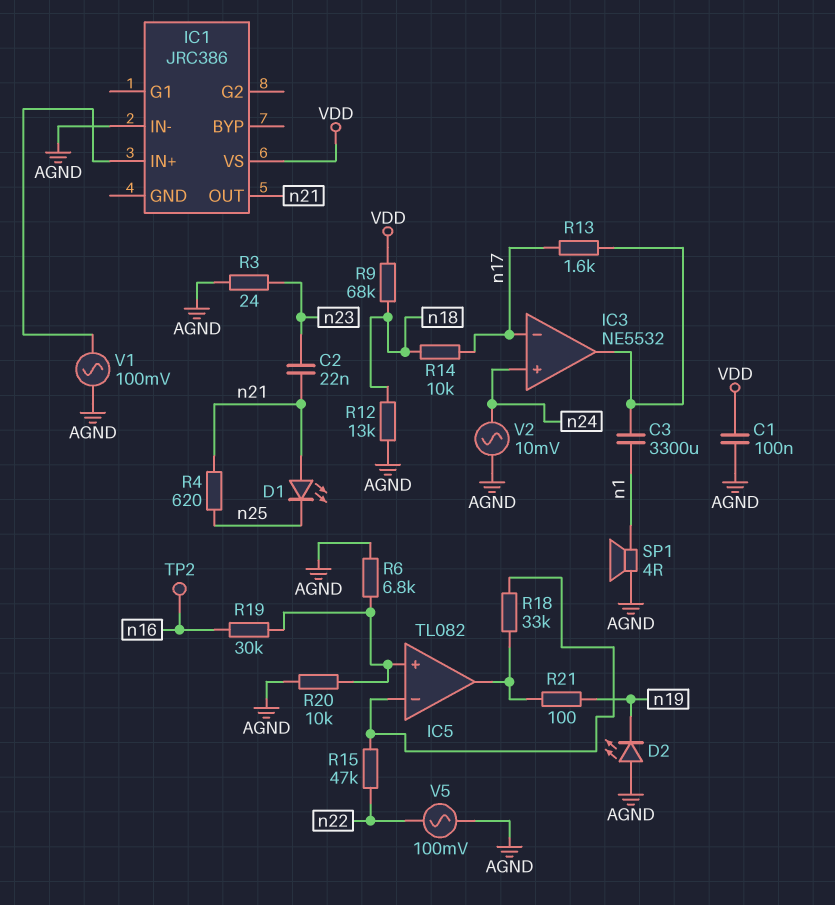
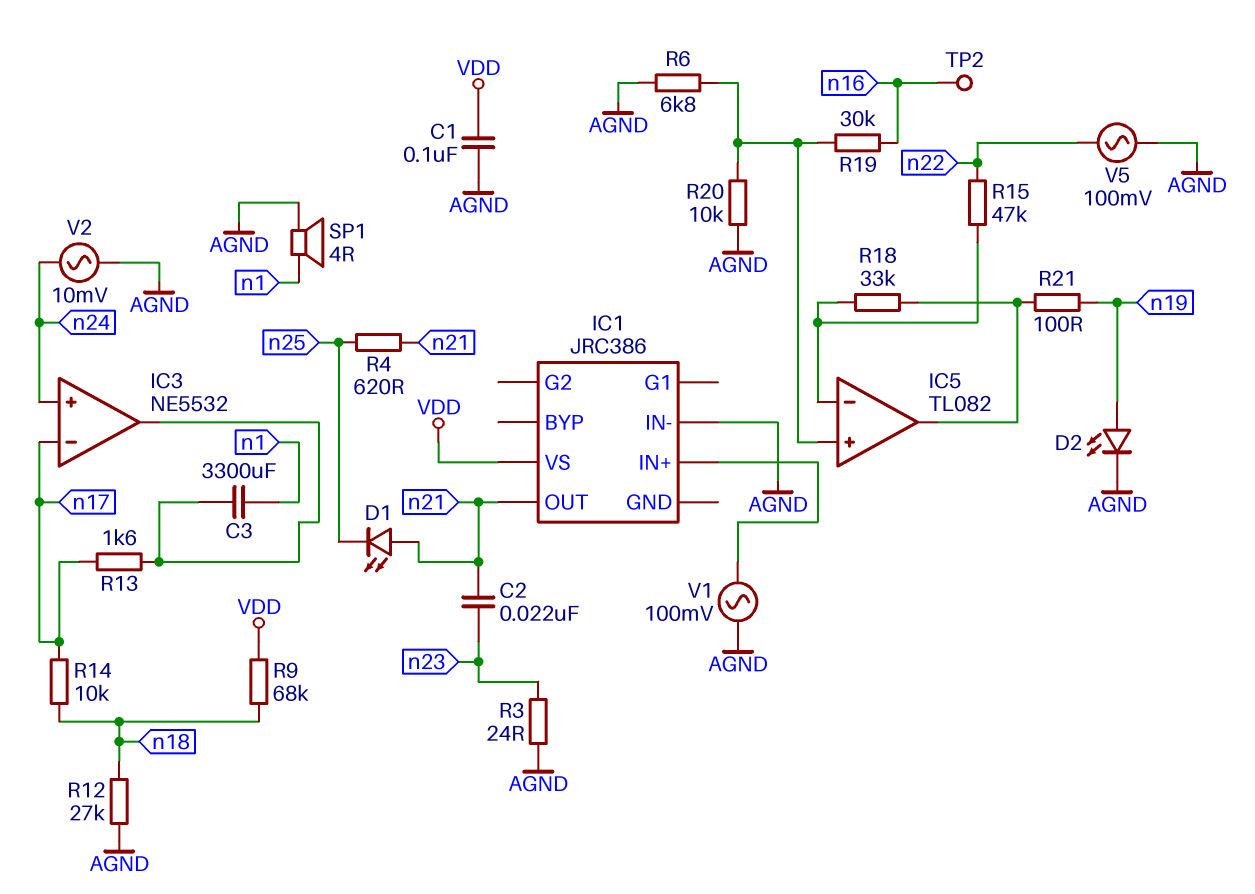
D2: LED (A AGND, K n19) -> LED (A n19, K AGND)
R12: 13k (AGND, n18) -> 27k (AGND, n18)

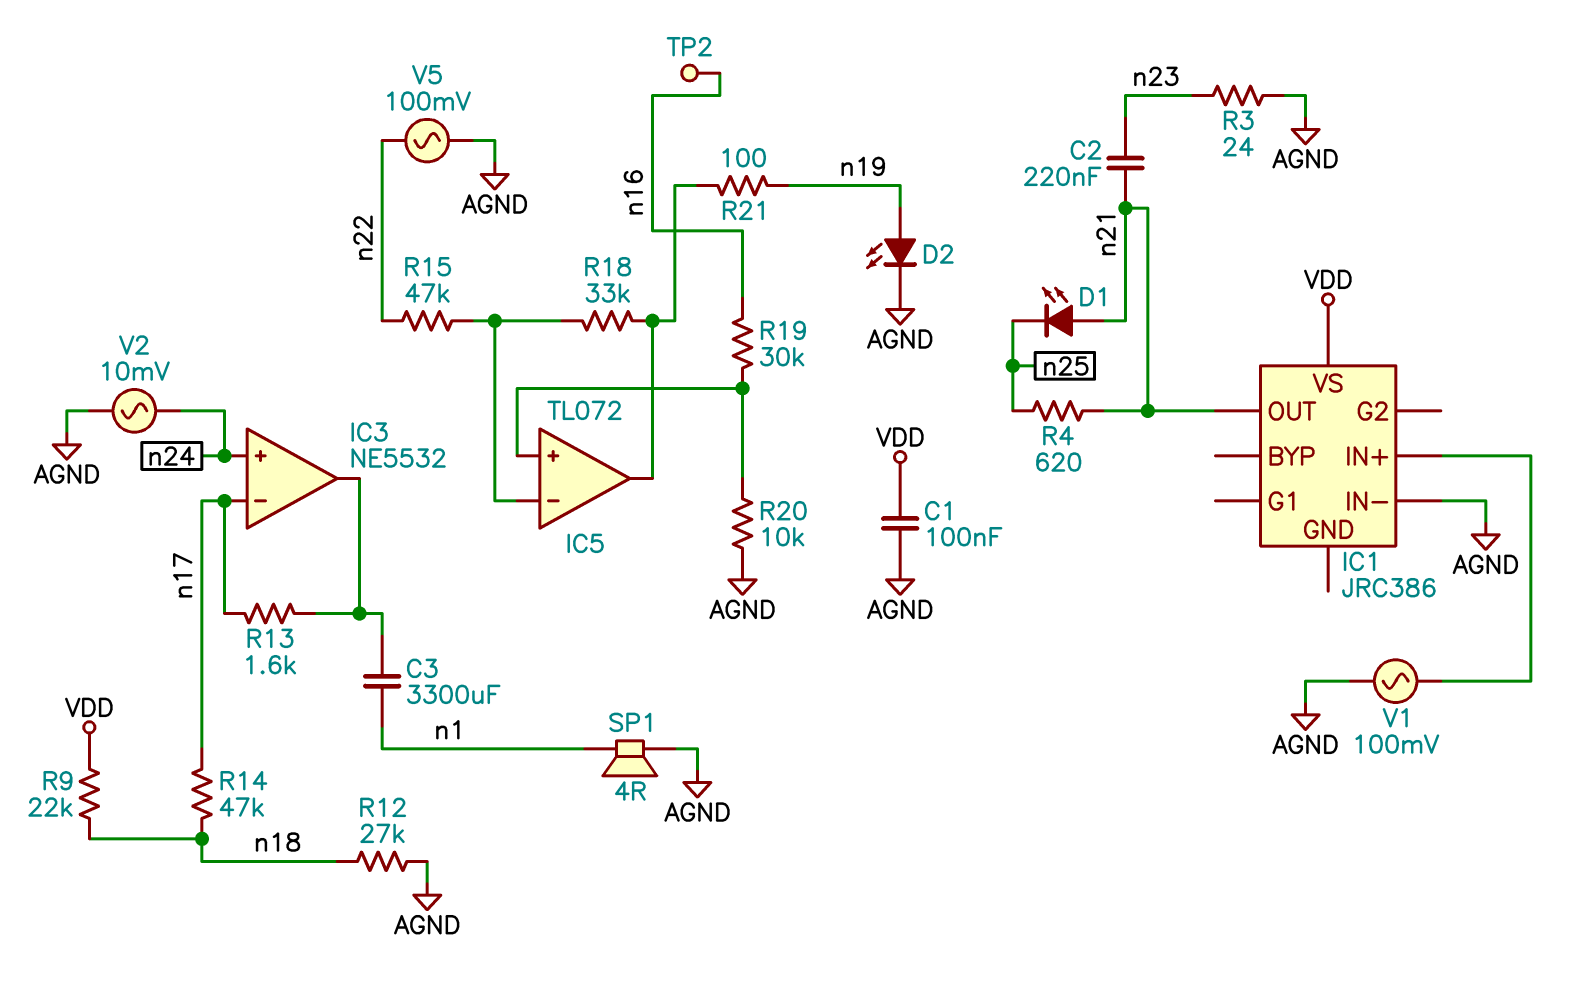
C2: 22nF (n21, n23) -> 220nF (n21, n23)
IC5: TL082 -> TL072
R6: 6.8k (AGND, IC5/in+) -> none
R9: 68k (VDD, n18) -> 22k (VDD, n18)
R14: 10k (n17, n18) -> 47k (n17, n18)

